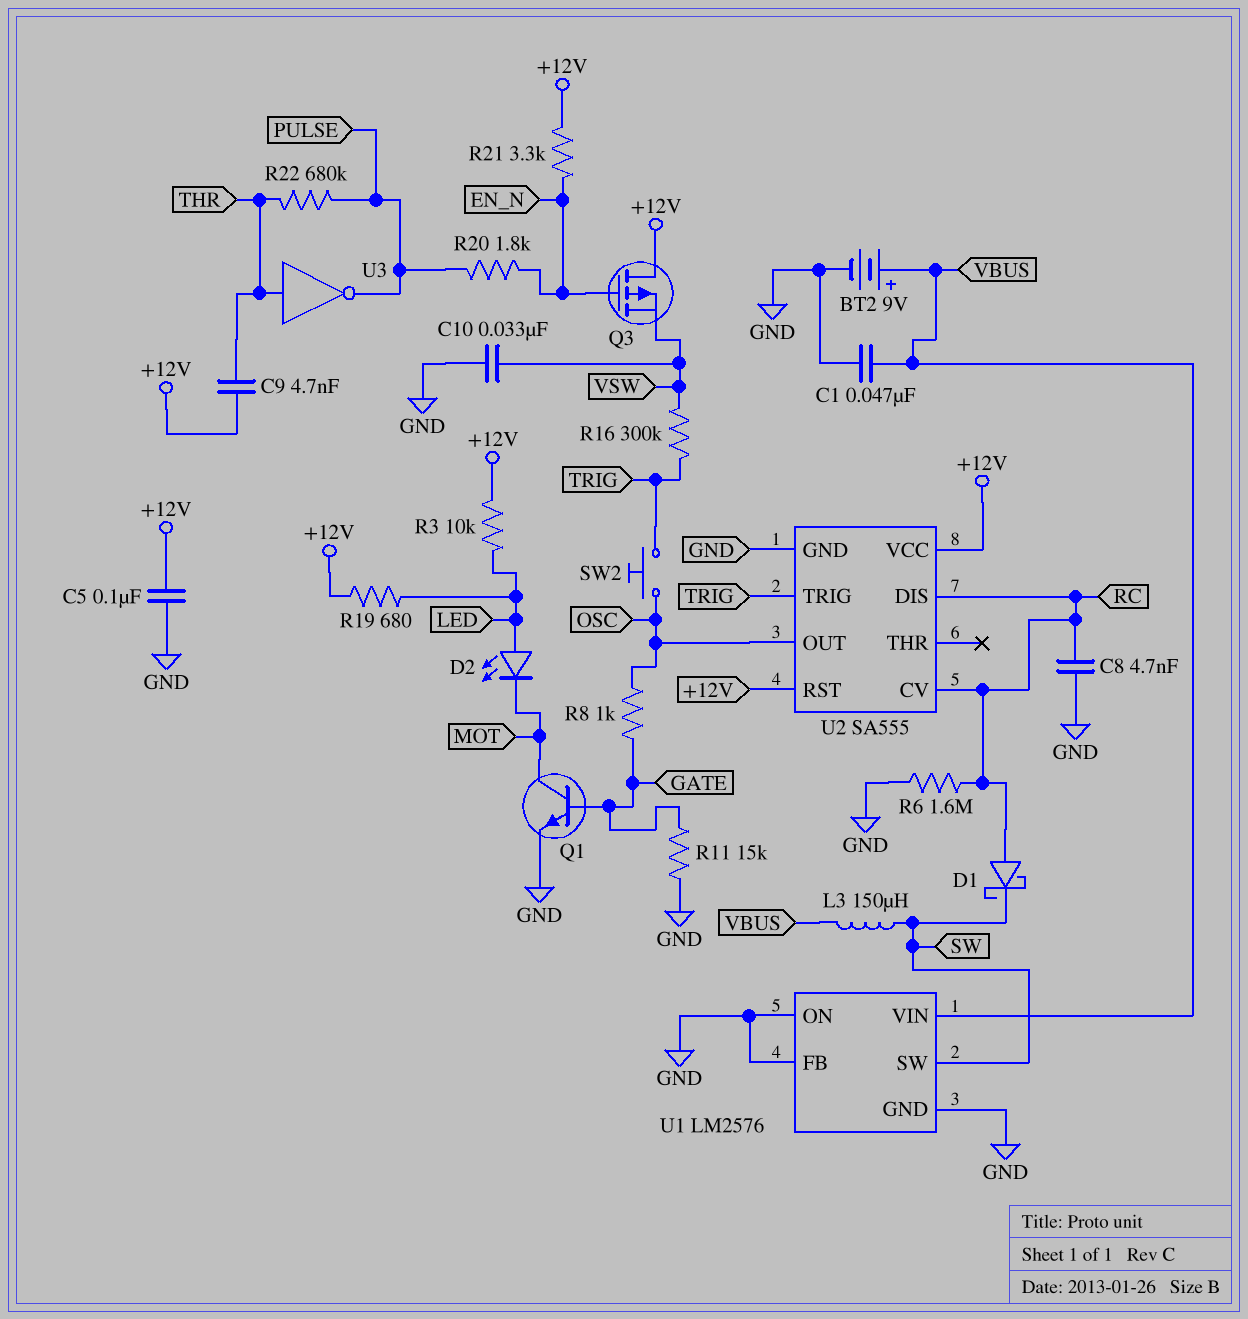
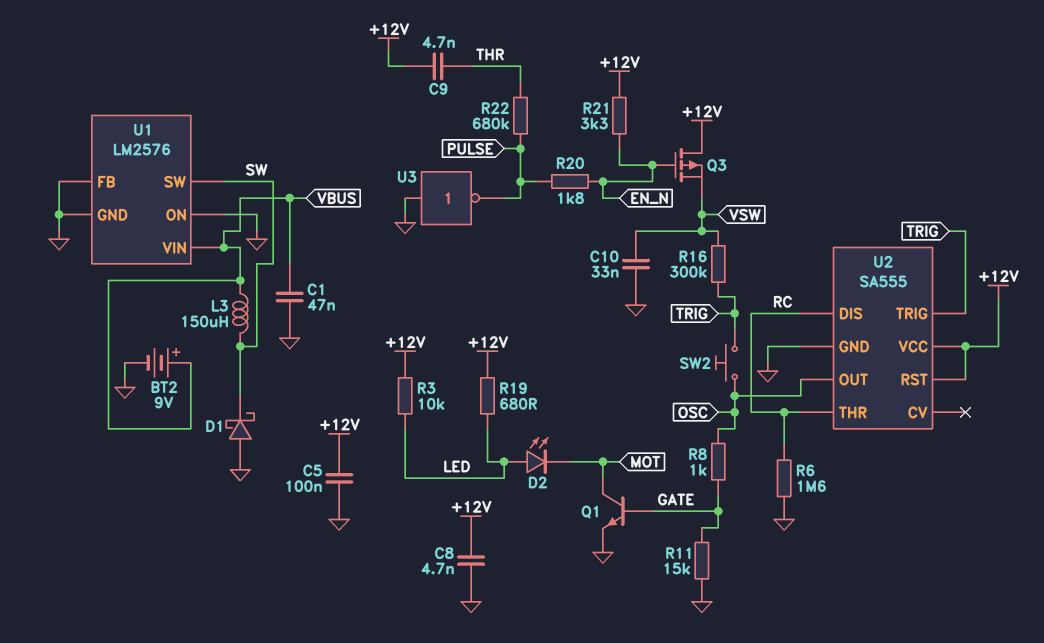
C8: 4.7nF (GND, RC) -> 4.7nF (+12V, GND)
D1: schottky (A RC, K SW) -> schottky (A GND, K SW)
U2 pin CV: RC -> none
U2 pin THR: none -> RC
U3: NOT (in THR, out PULSE) -> NOT (in GND, out PULSE)

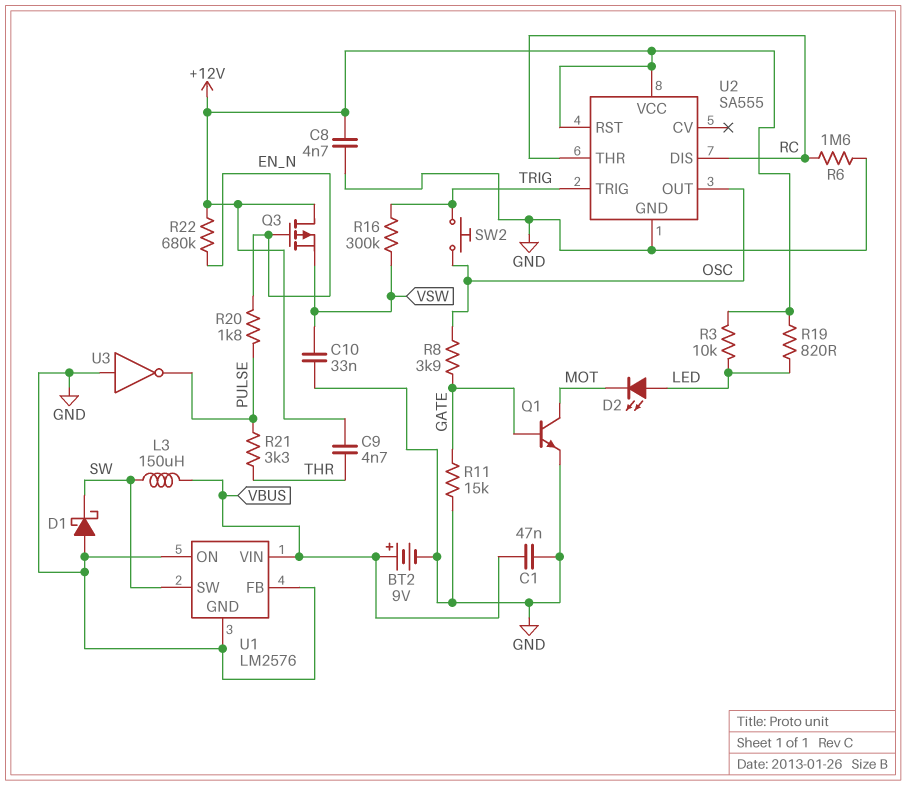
C5: 100nF (+12V, GND) -> none
R8: 1k (GATE, OSC) -> 3.9k (GATE, OSC)
R19: 680 (+12V, LED) -> 820 (+12V, LED)
R21: 3.3k (+12V, EN_N) -> 3.3k (PULSE, THR)
R22: 680k (PULSE, THR) -> 680k (+12V, EN_N)

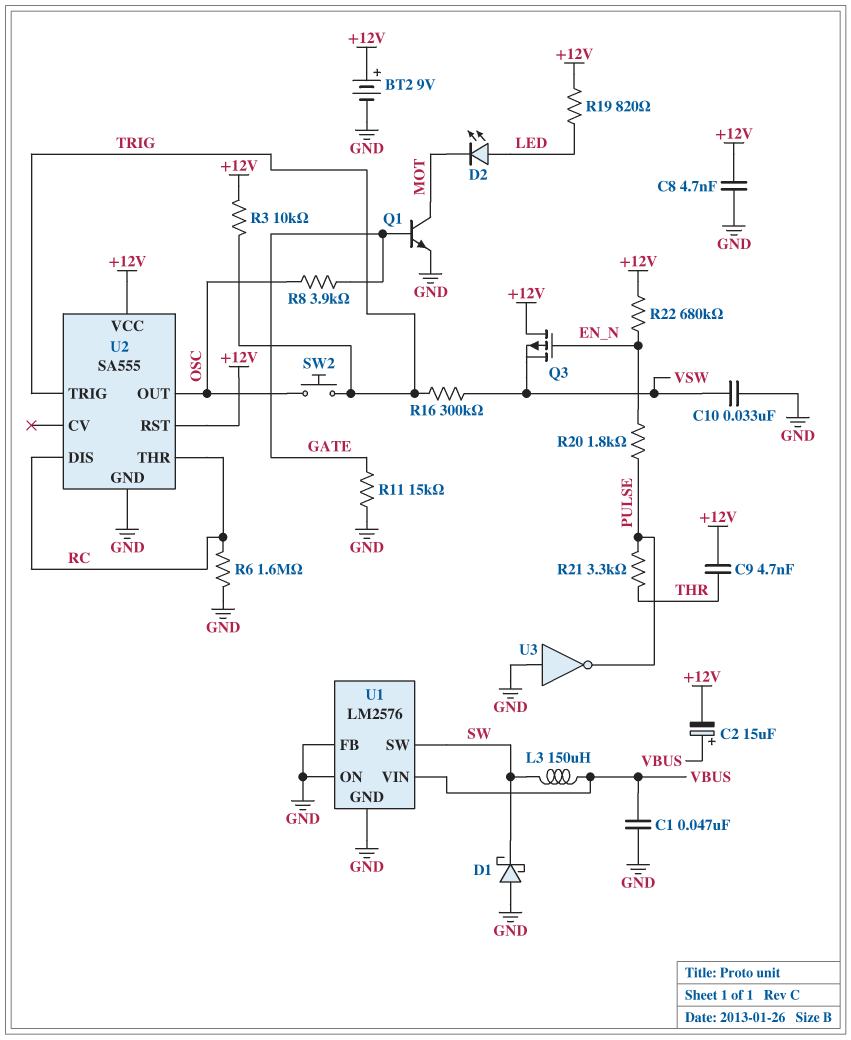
BT2: 9V (plus VBUS, minus GND) -> 9V (plus +12V, minus GND)
C2: none -> 15uF (plus VBUS, minus +12V)
R3: 10k (+12V, LED) -> 10k (+12V, TRIG)

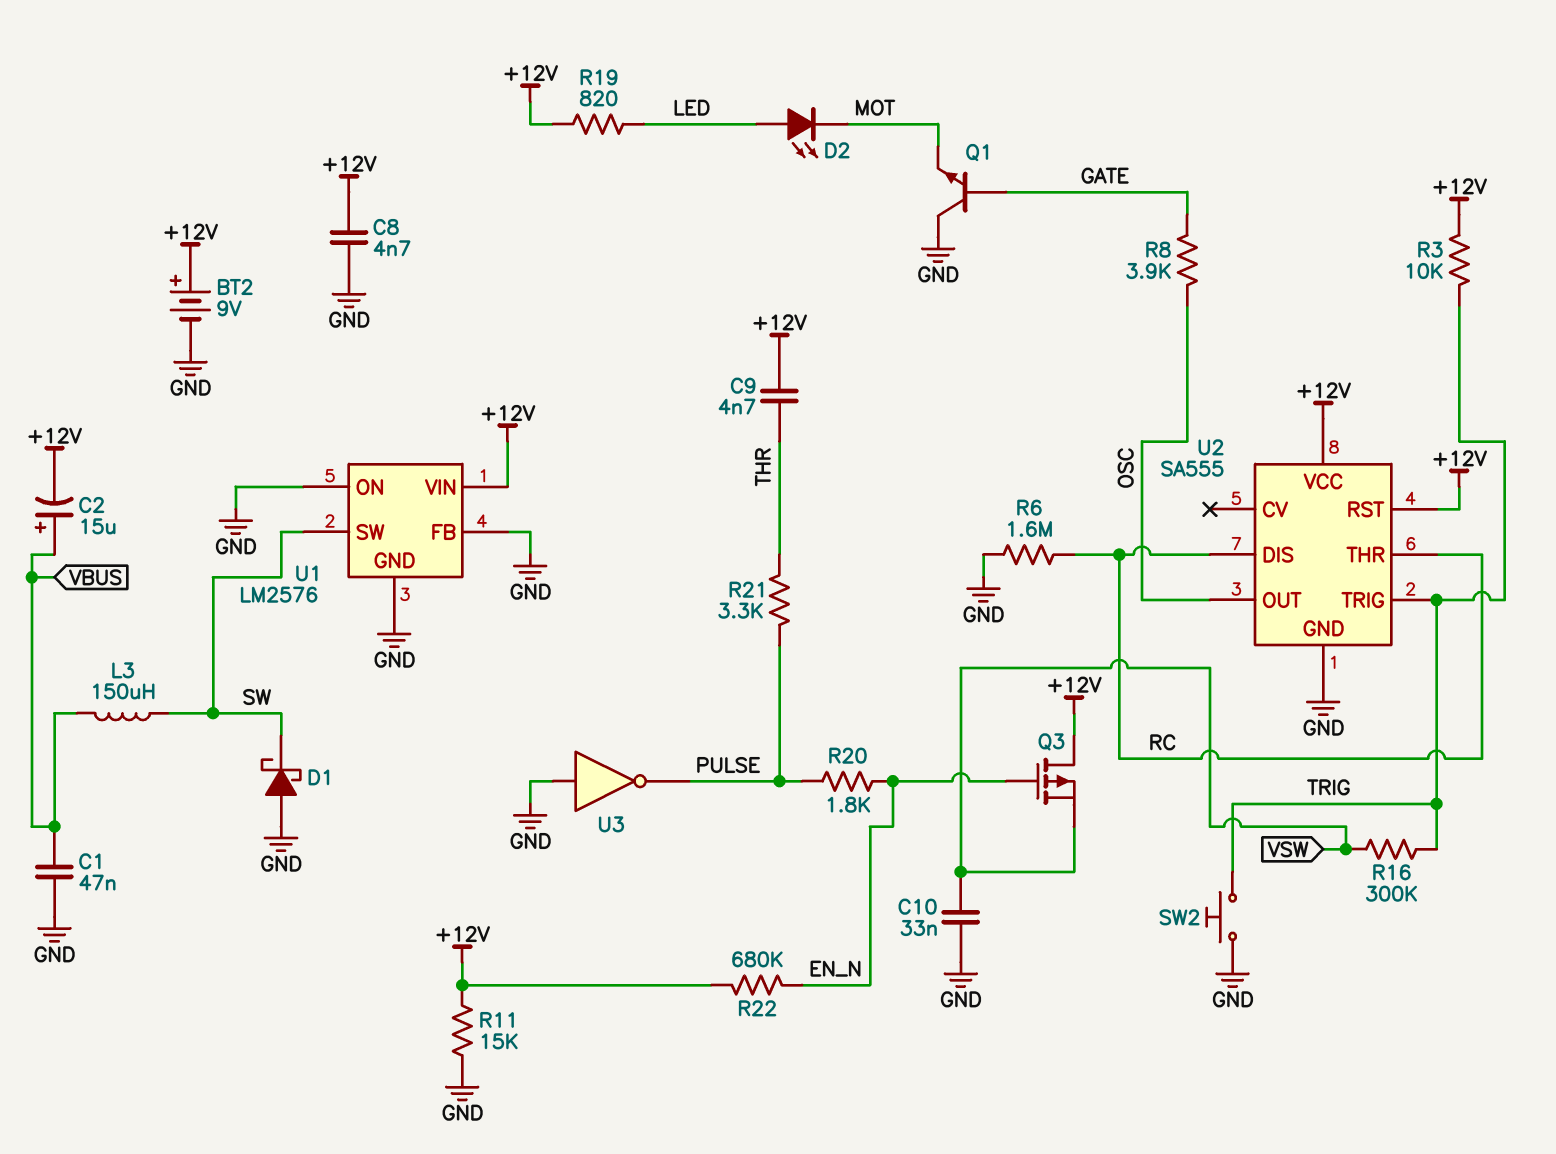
Q1: NPN (B GATE, C MOT, E GND) -> NPN (B GATE, C GND, E MOT)
R11: 15k (GATE, GND) -> 15k (+12V, GND)
SW2: button (OSC, TRIG) -> button (GND, TRIG)
U1 pin VIN: VBUS -> +12V

